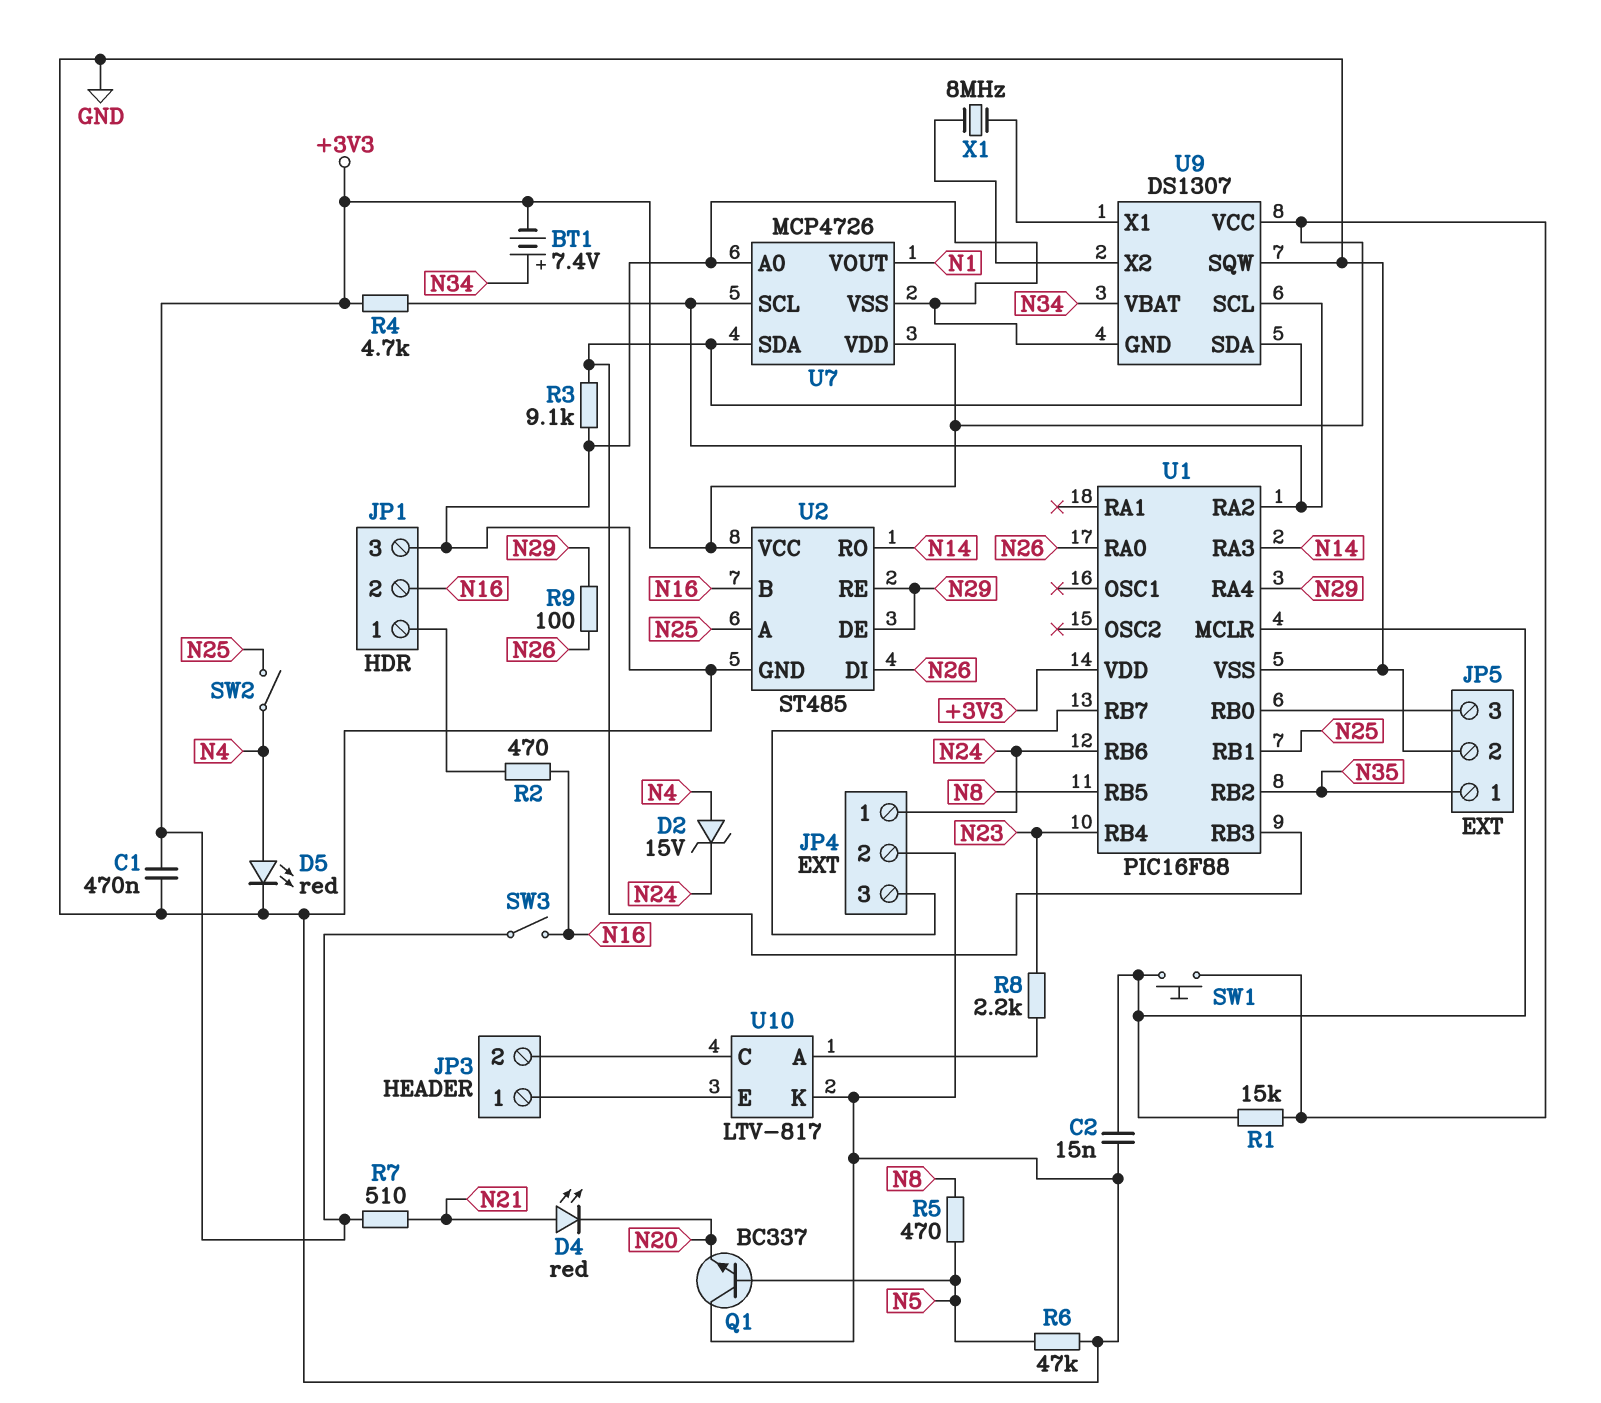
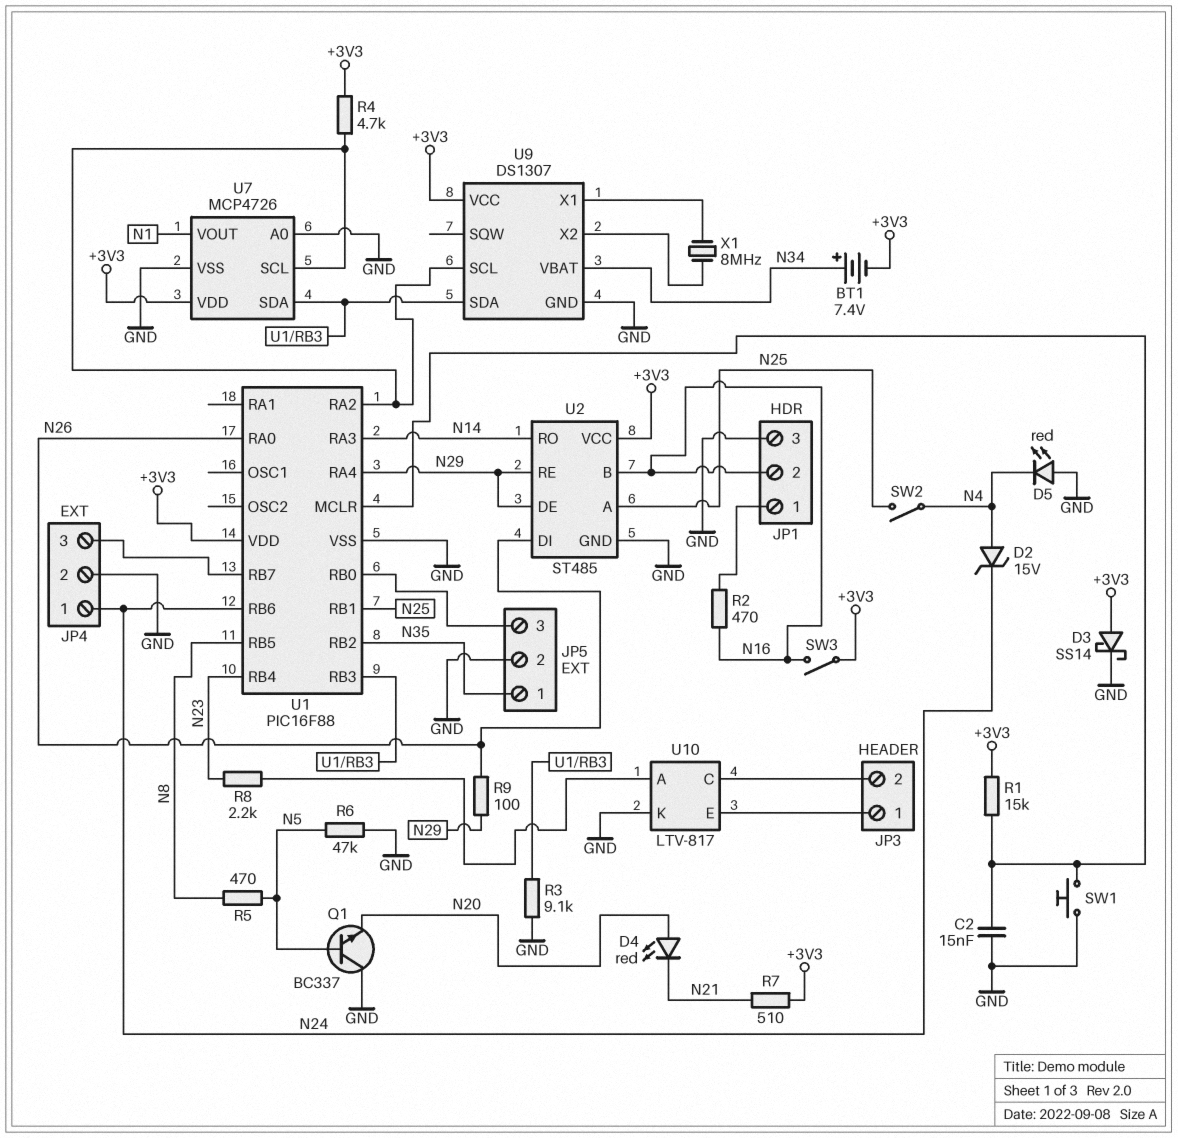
C1: 470nF (+3V3, GND) -> none
D3: none -> schottky SS14 (A +3V3, K GND)
D4: LED red (A N21, K N20) -> LED red (A N20, K N21)
D5: LED red (A N4, K GND) -> LED red (A GND, K N4)
SW1: button (+3V3, U1/MCLR) -> button (GND, U1/MCLR)
U9 pin SQW: GND -> none

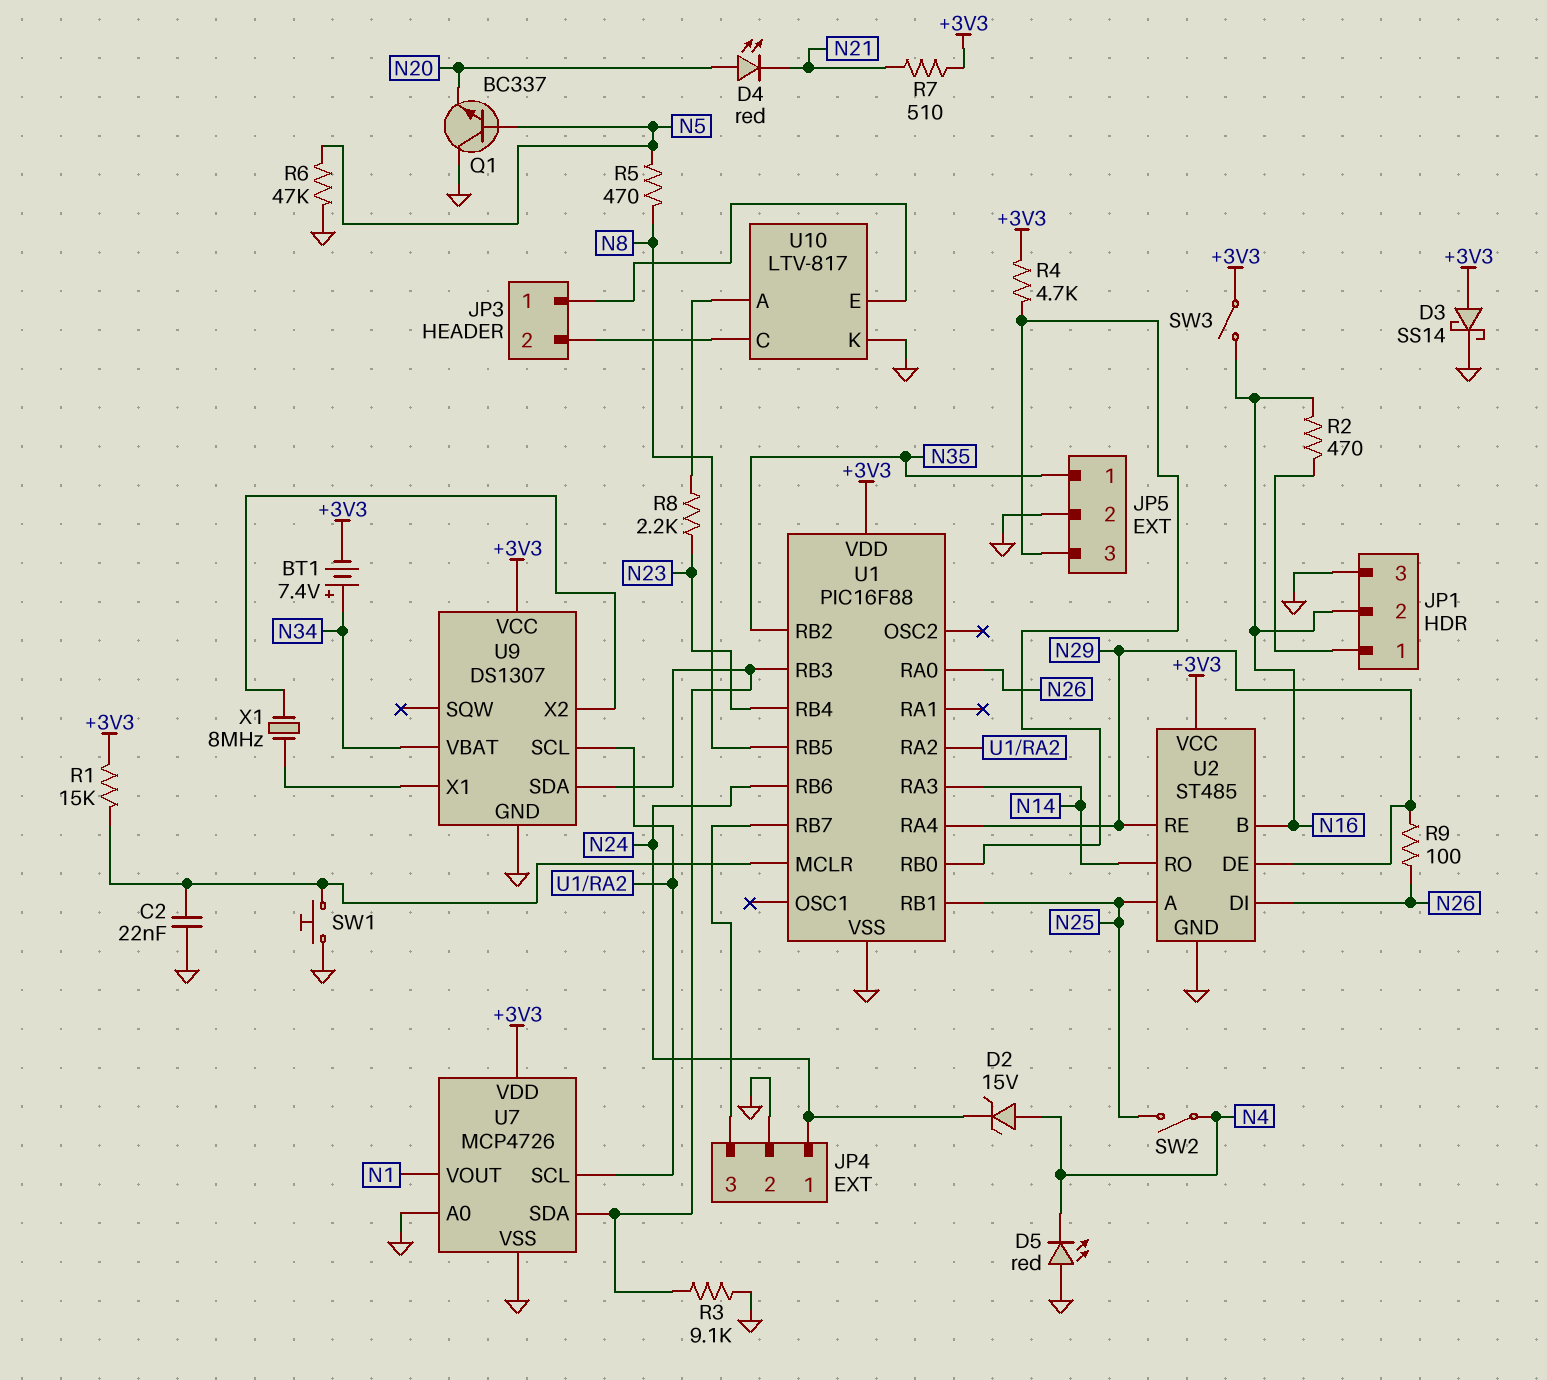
C2: 15nF (GND, U1/MCLR) -> 22nF (GND, U1/MCLR)
R4: 4.7k (+3V3, U1/RA2) -> 4.7k (+3V3, JP5/3)

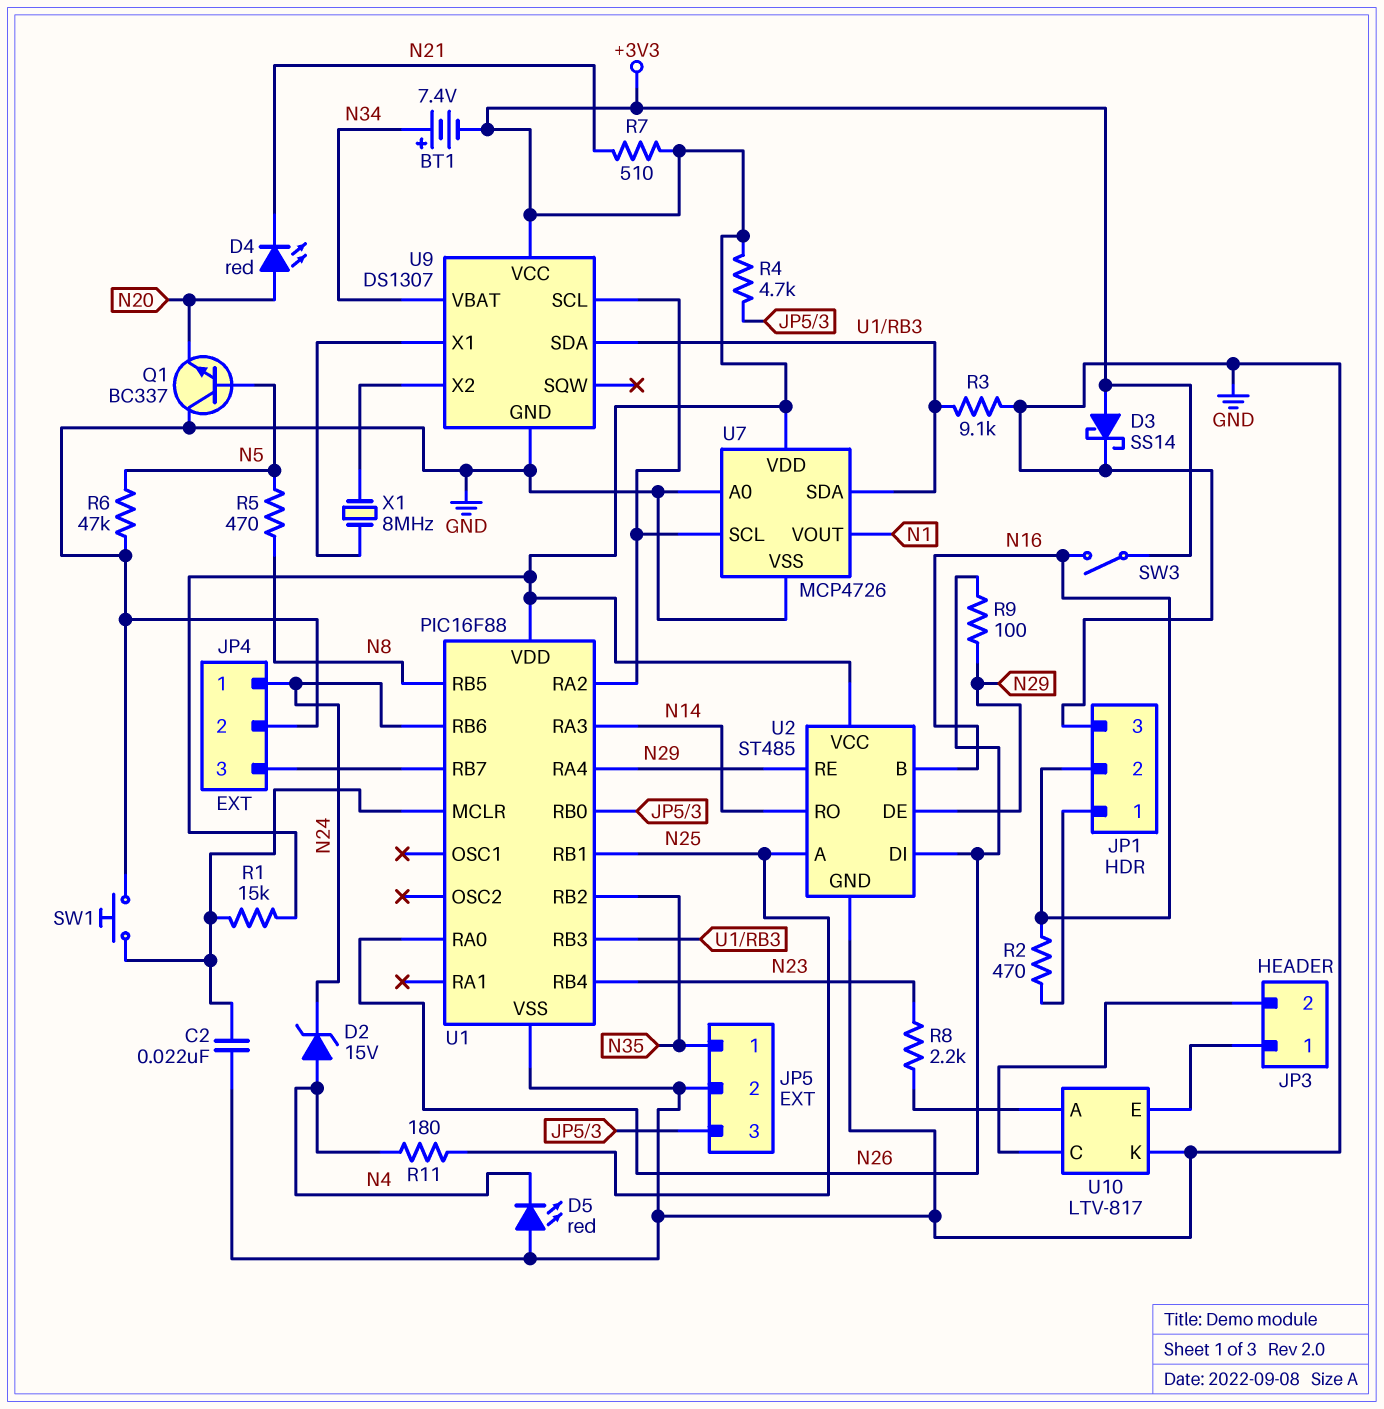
R11: none -> 180 (N4, N25)
SW2: switch (N4, N25) -> none

